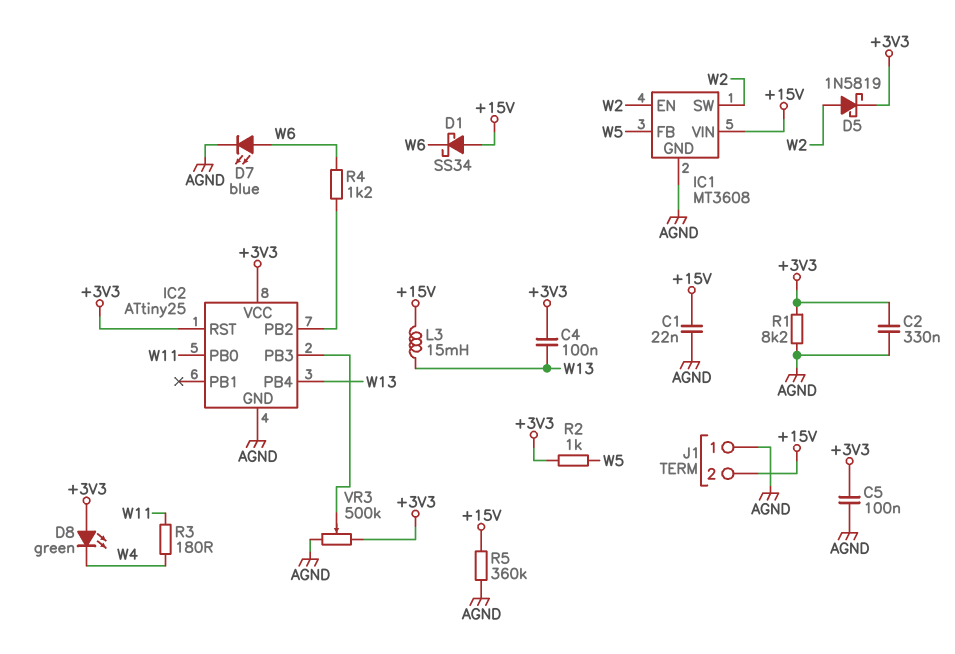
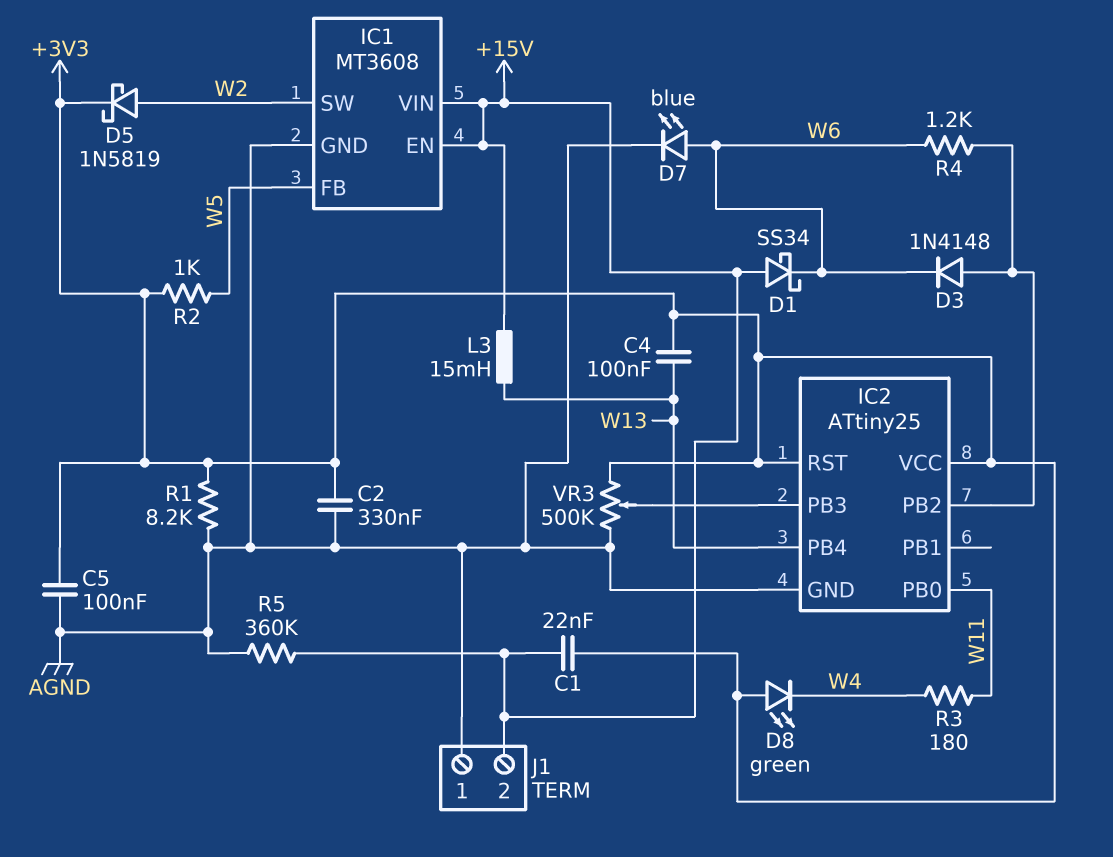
C1: 22nF (+15V, AGND) -> 22nF (+3V3, +15V)
D3: none -> diode 1N4148 (A IC2/PB2, K W6)
IC1 pin EN: W2 -> +15V

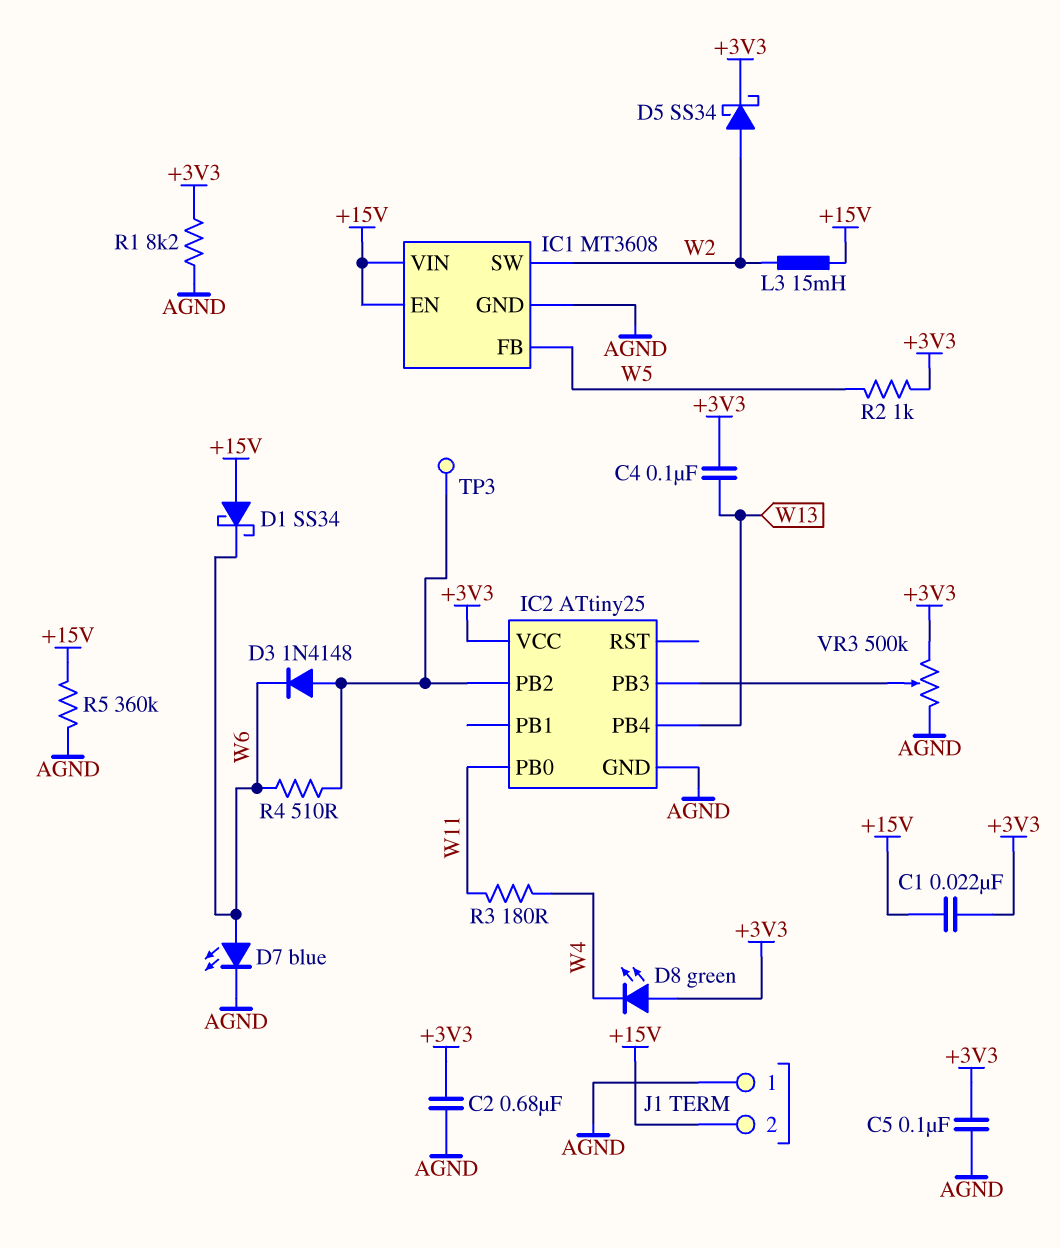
C2: 330nF (+3V3, AGND) -> 680nF (+3V3, AGND)
D5: schottky 1N5819 (A W2, K +3V3) -> schottky SS34 (A W2, K +3V3)
IC2 pin RST: +3V3 -> none
L3: 15mH (+15V, W13) -> 15mH (+15V, W2)
R4: 1.2k (IC2/PB2, W6) -> 510 (IC2/PB2, W6)
TP3: none -> test point (IC2/PB2)

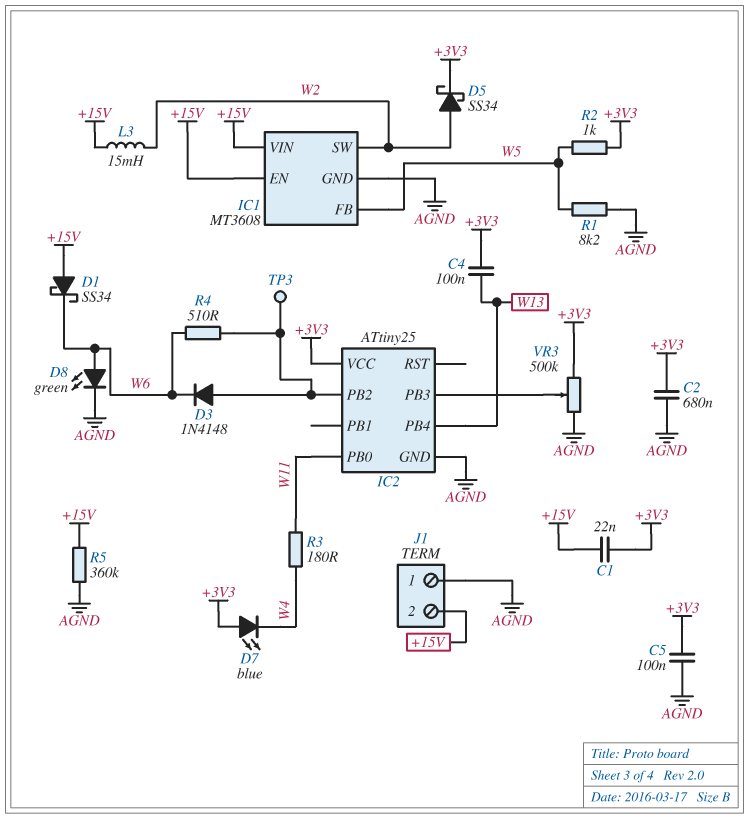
D7: LED blue (A W6, K AGND) -> LED blue (A +3V3, K W4)
D8: LED green (A +3V3, K W4) -> LED green (A W6, K AGND)
R1: 8.2k (+3V3, AGND) -> 8.2k (AGND, W5)

